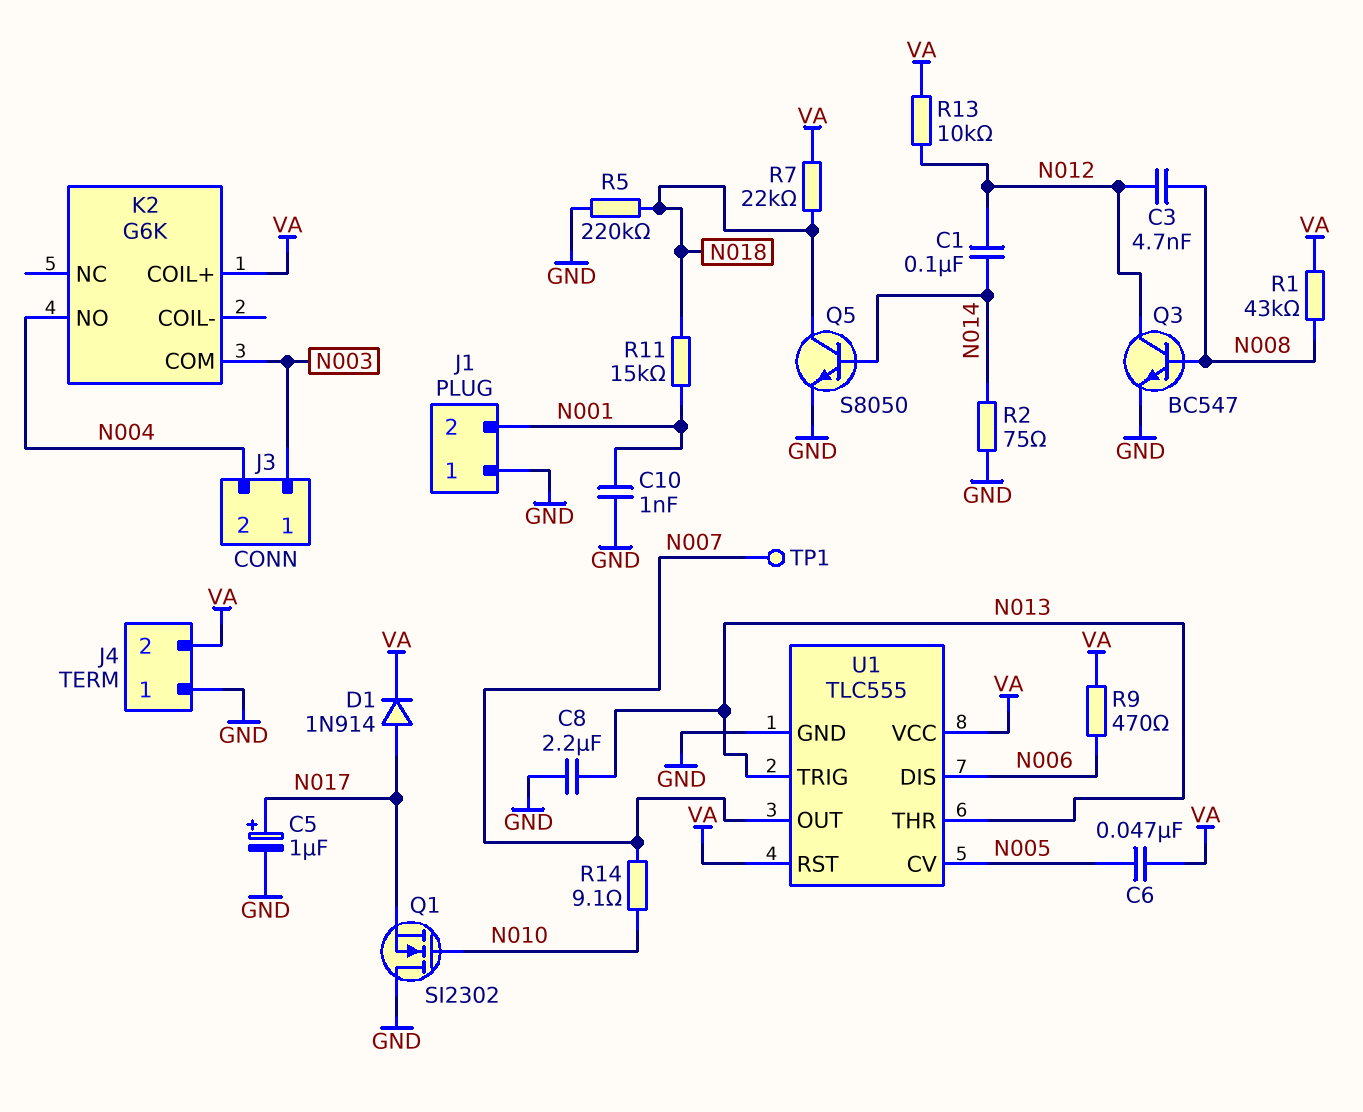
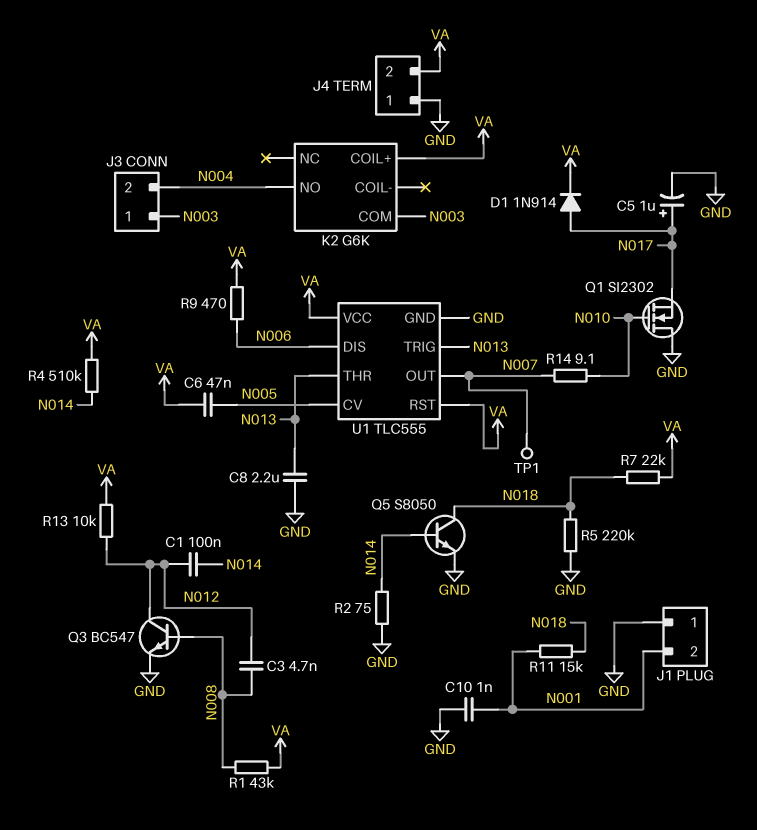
R4: none -> 510k (N014, VA)

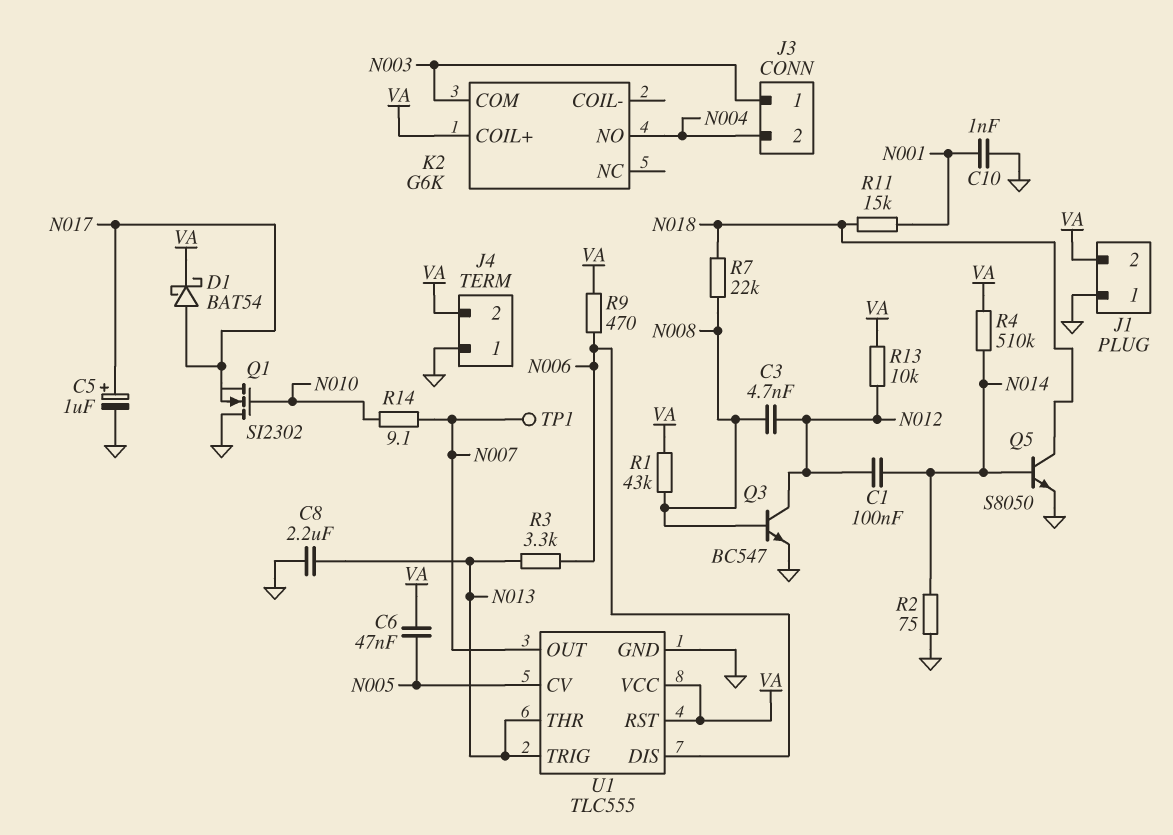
D1: diode 1N914 (A N017, K VA) -> schottky BAT54 (A N017, K VA)
J1 pin 2: N001 -> VA
R3: none -> 3.3k (N006, N013)
R5: 220k (GND, N018) -> none
R7: 22k (N018, VA) -> 22k (N008, N018)

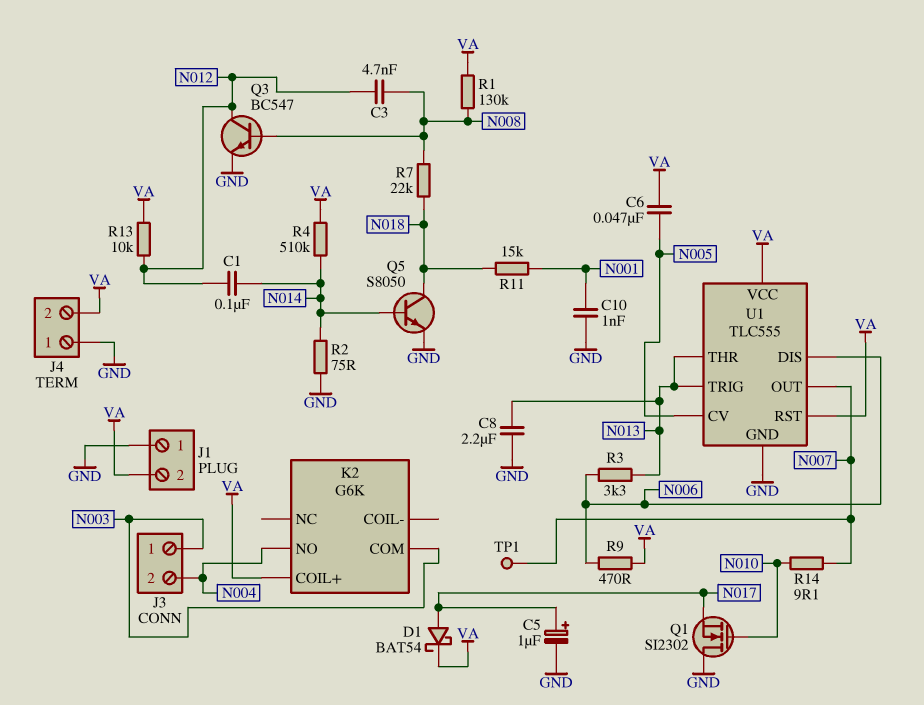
R1: 43k (N008, VA) -> 130k (N008, VA)

